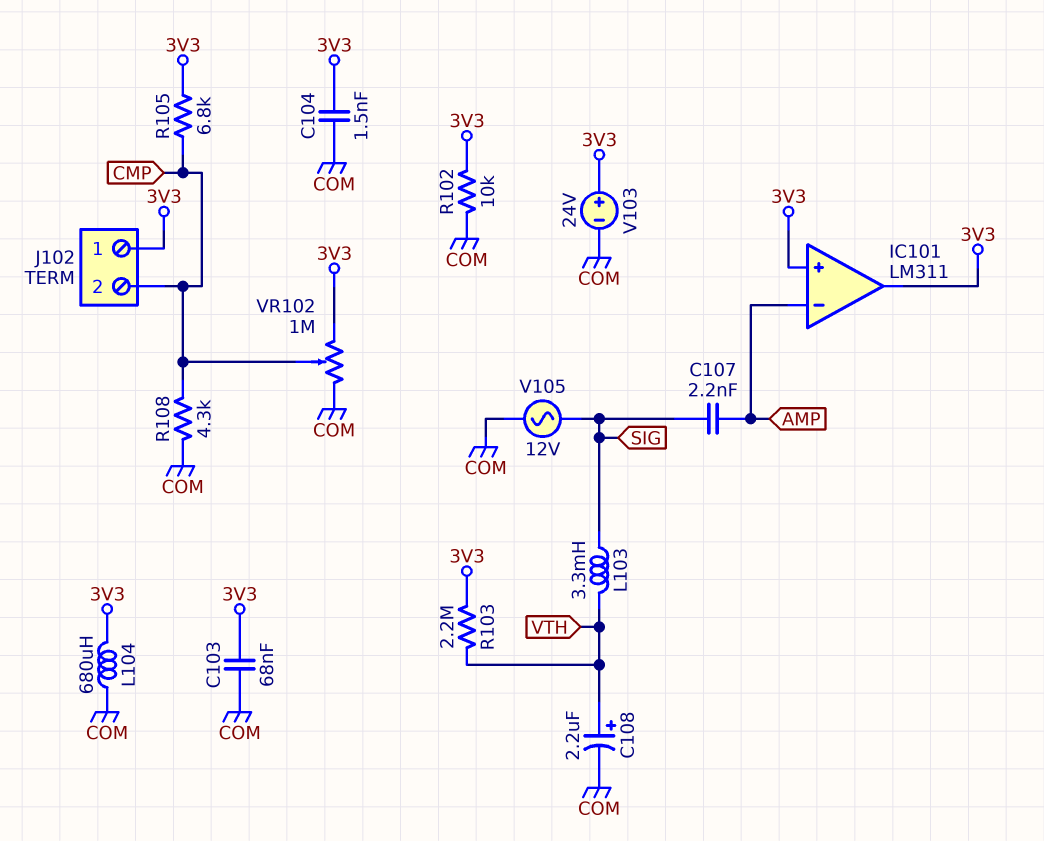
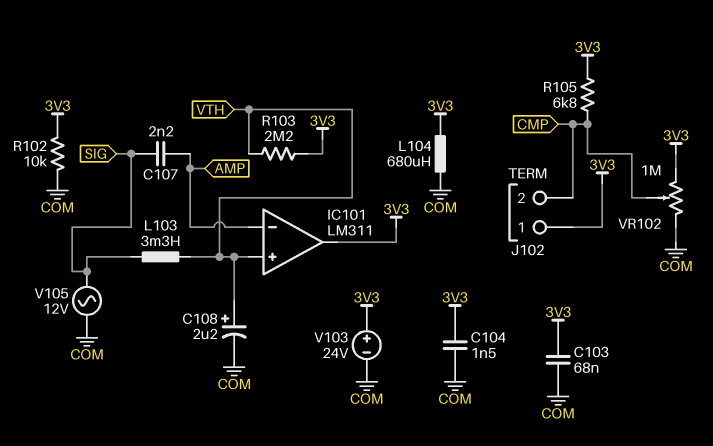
IC101 pin in+: 3V3 -> VTH
R108: 4.3k (CMP, COM) -> none

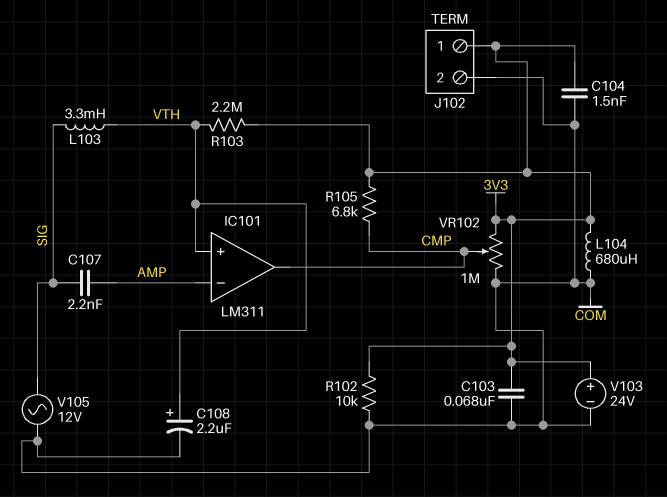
IC101 pin out: 3V3 -> CMP
J102 pin 2: CMP -> COM

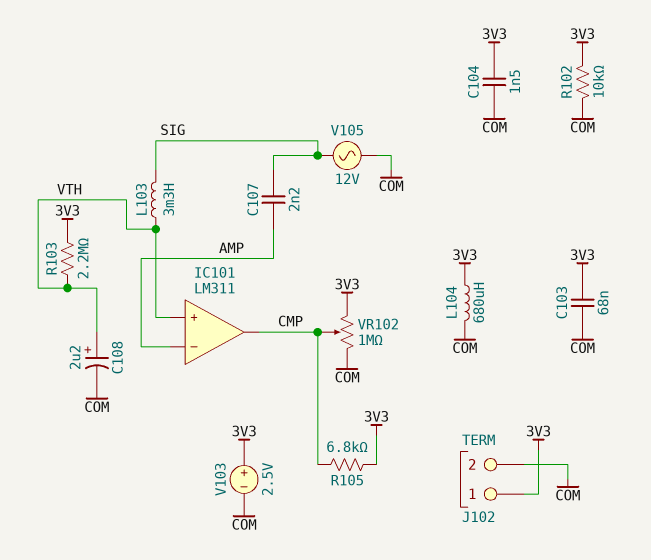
V103: 24V (plus 3V3, minus COM) -> 2.5V (plus 3V3, minus COM)

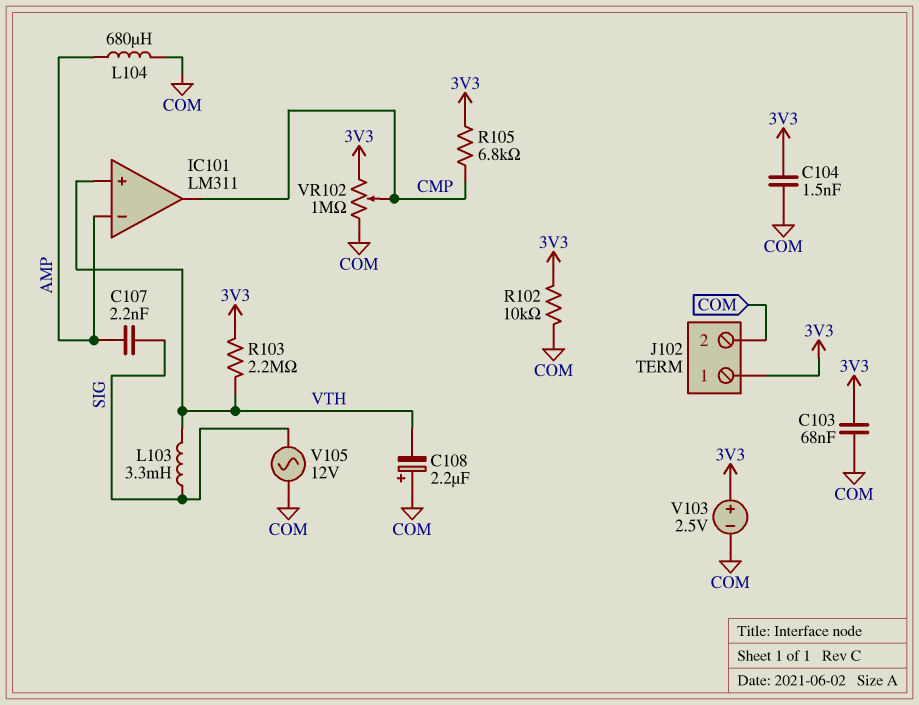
C108: 2.2uF (plus VTH, minus COM) -> 2.2uF (plus COM, minus VTH)
L104: 680uH (3V3, COM) -> 680uH (AMP, COM)

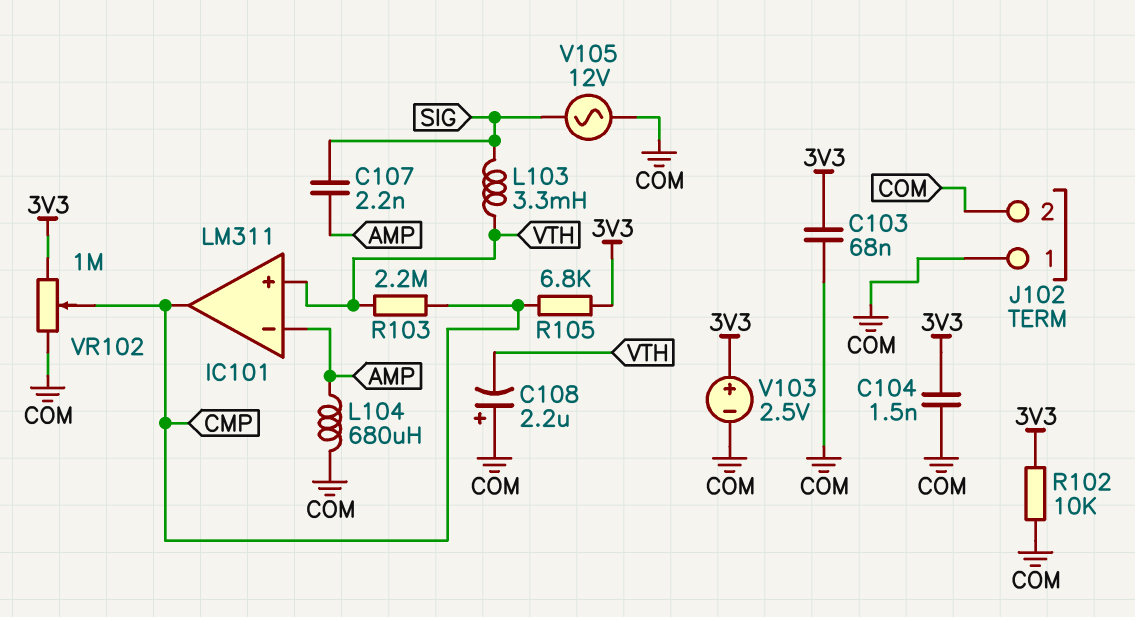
J102 pin 1: 3V3 -> COM
R103: 2.2M (3V3, VTH) -> 2.2M (CMP, VTH)

